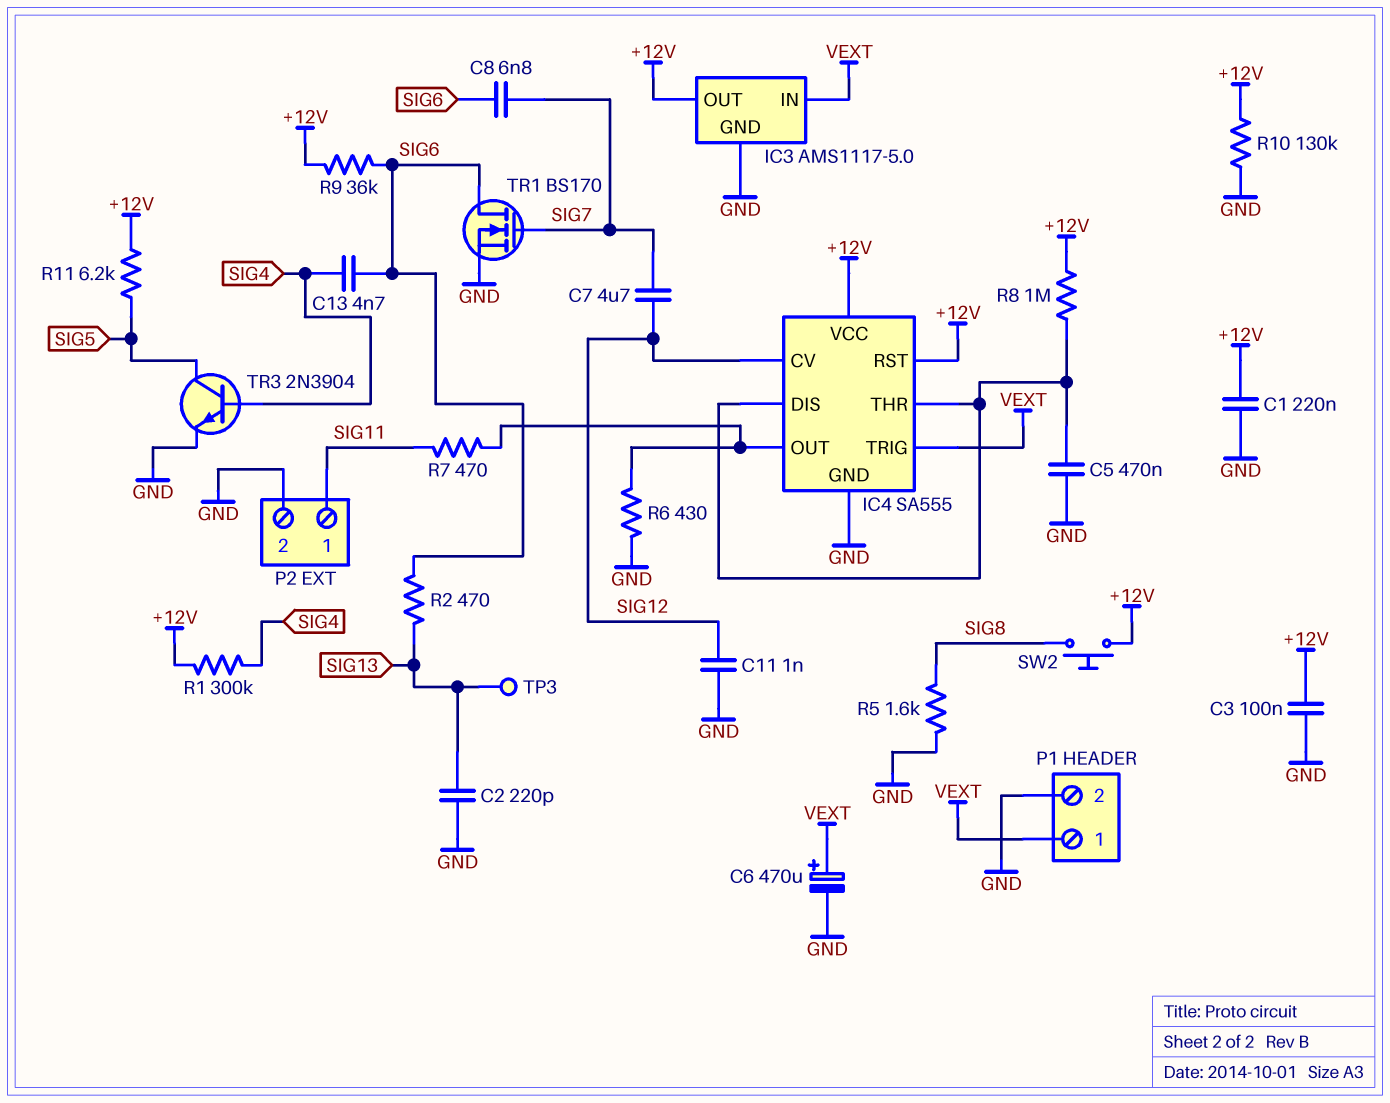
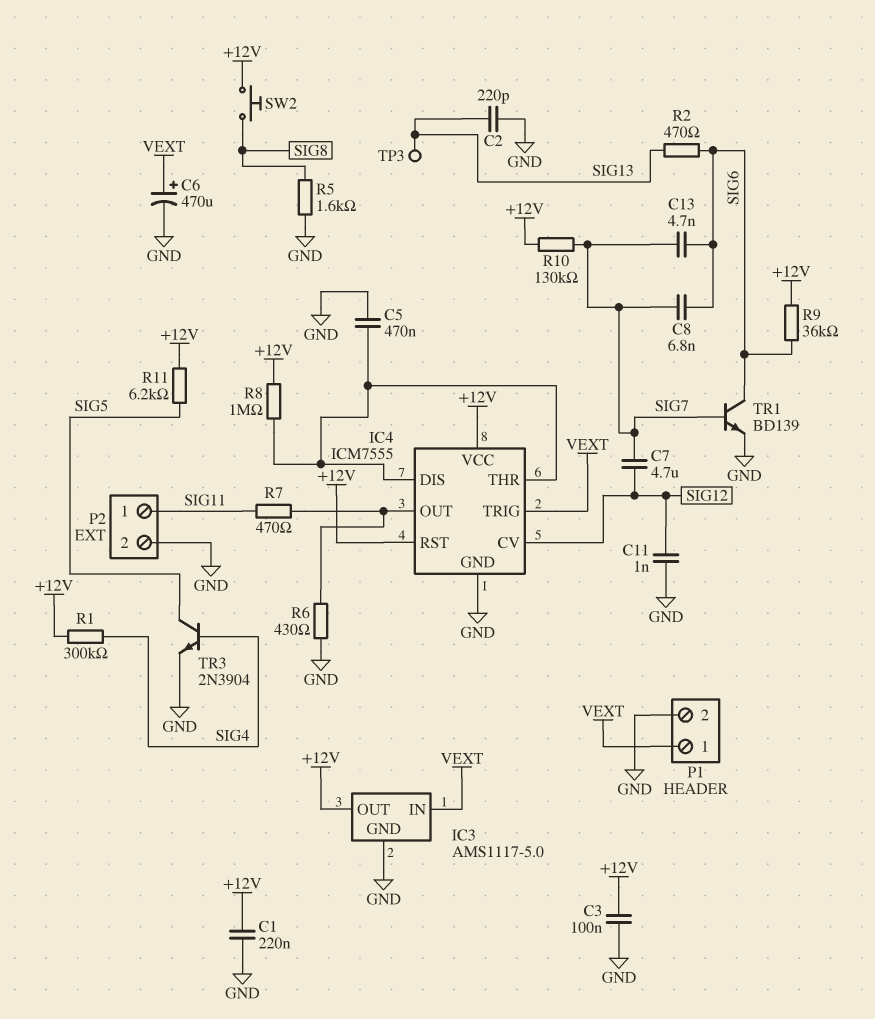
C13: 4.7nF (SIG4, SIG6) -> 4.7nF (SIG6, SIG7)
IC4: SA555 -> ICM7555
R10: 130k (+12V, GND) -> 130k (+12V, SIG7)
TR1: NMOS BS170 (G SIG7, D SIG6, S GND) -> NPN BD139 (B SIG7, C SIG6, E GND)

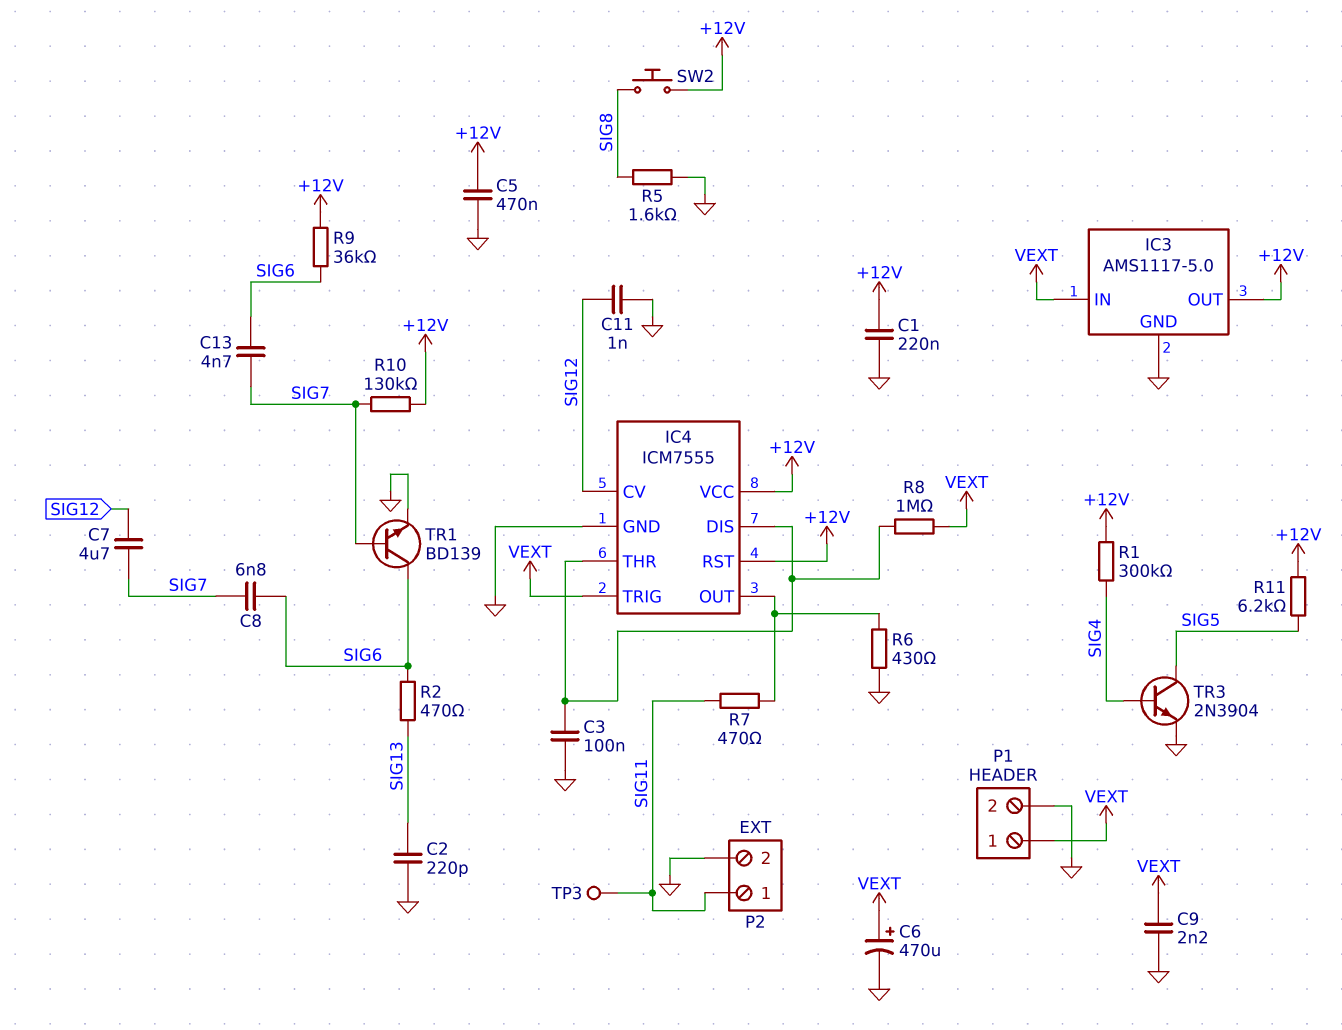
C3: 100nF (+12V, GND) -> 100nF (GND, IC4/DIS)
C5: 470nF (GND, IC4/DIS) -> 470nF (+12V, GND)
C9: none -> 2.2nF (GND, VEXT)
R8: 1M (+12V, IC4/DIS) -> 1M (IC4/DIS, VEXT)
TP3: test point (SIG13) -> test point (SIG11)

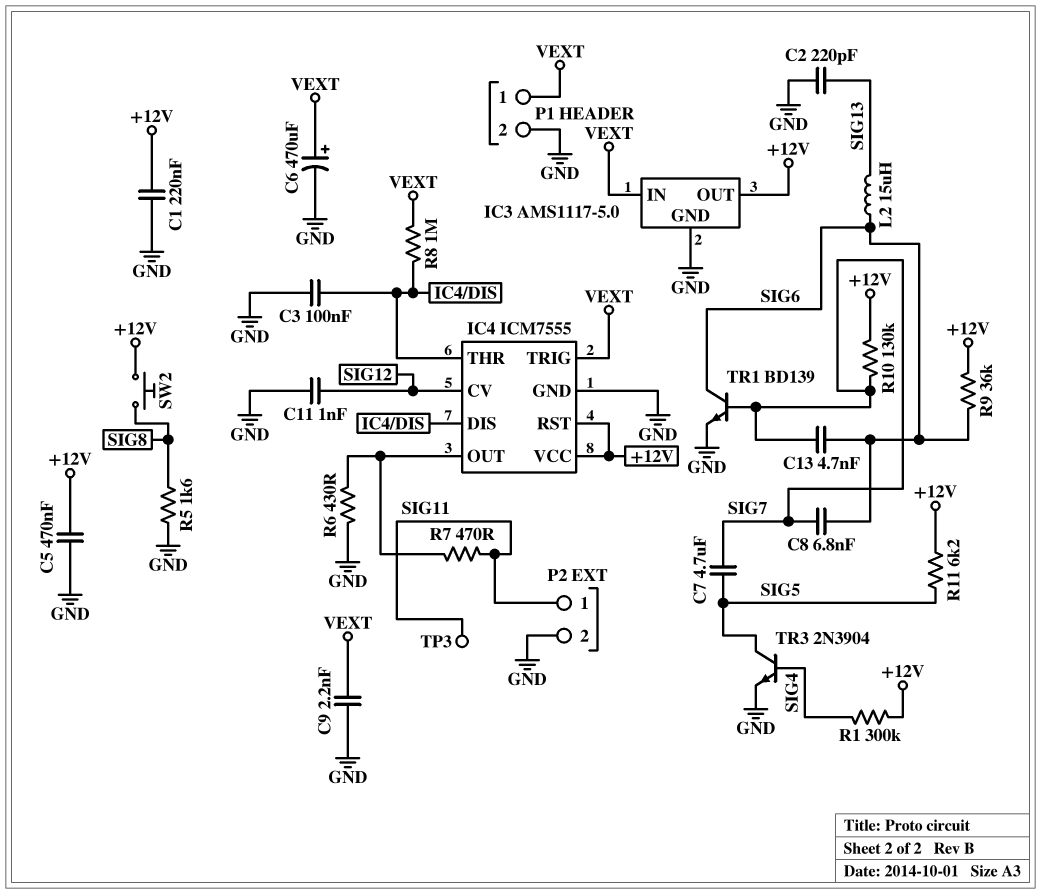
C7: 4.7uF (SIG7, SIG12) -> 4.7uF (SIG5, SIG7)
L2: none -> 15uH (SIG6, SIG13)
R2: 470 (SIG6, SIG13) -> none

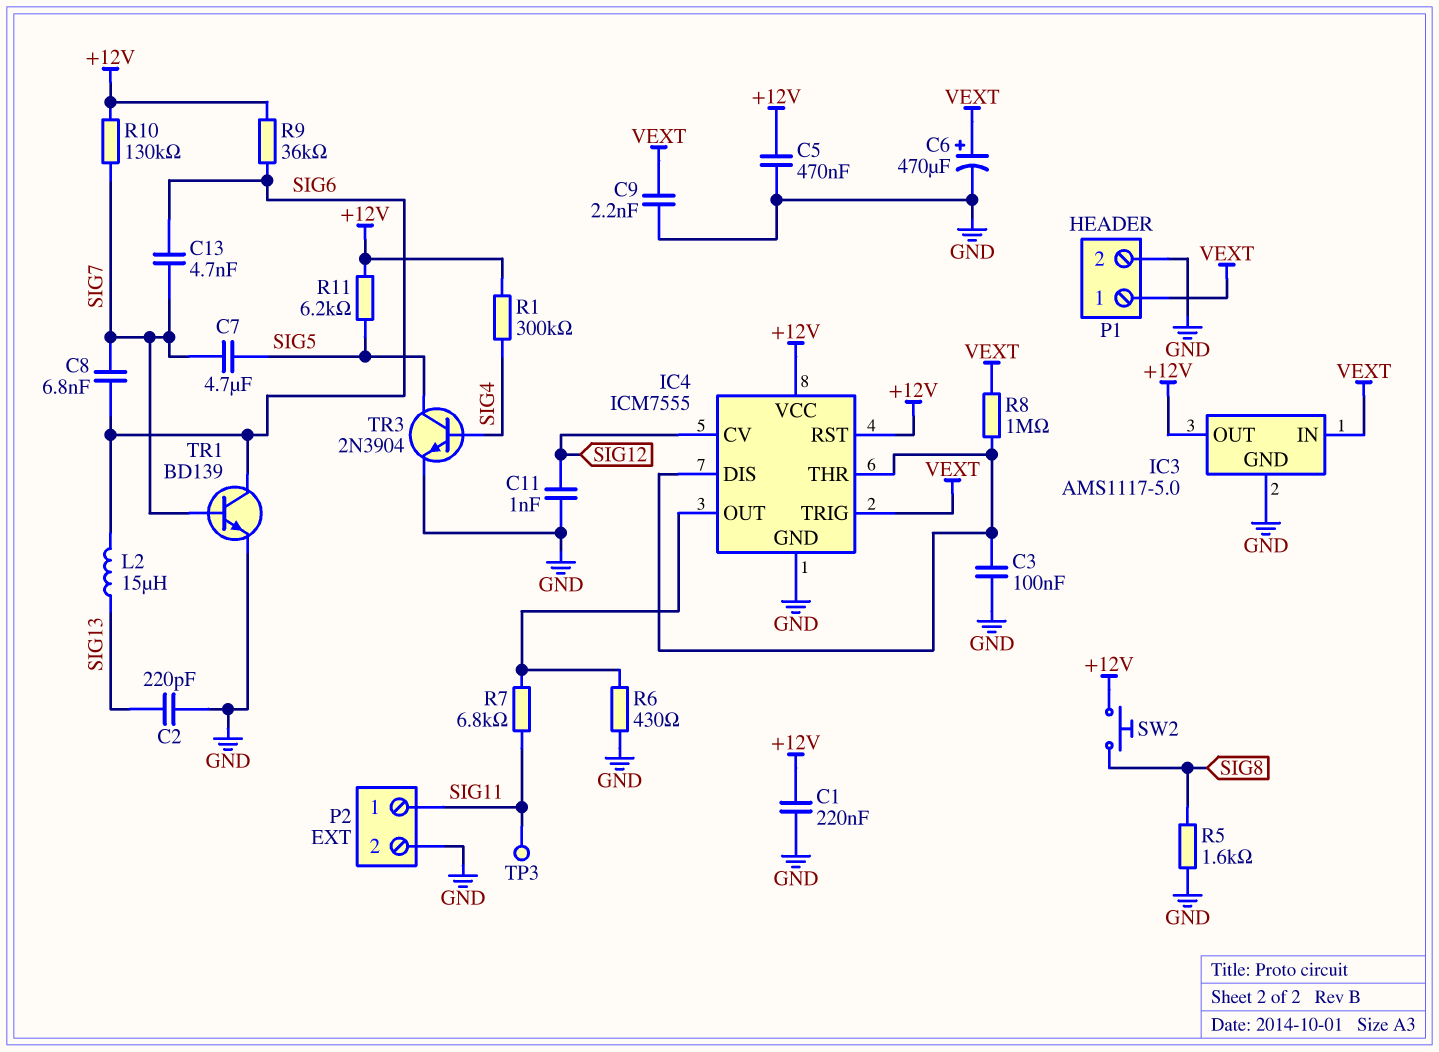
R7: 470 (IC4/OUT, SIG11) -> 6.8k (IC4/OUT, SIG11)

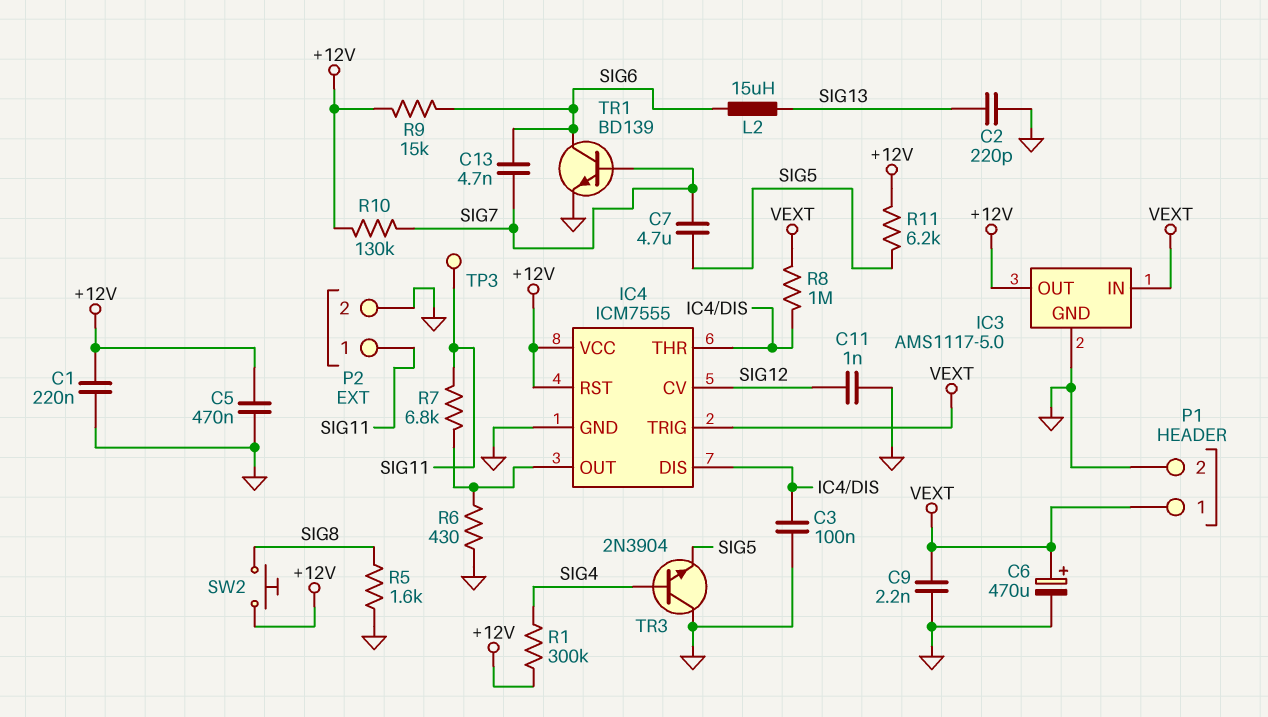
C8: 6.8nF (SIG6, SIG7) -> none
R9: 36k (+12V, SIG6) -> 15k (+12V, SIG6)
TR3: NPN 2N3904 (B SIG4, C SIG5, E GND) -> NPN 2N3904 (B SIG4, C GND, E SIG5)

